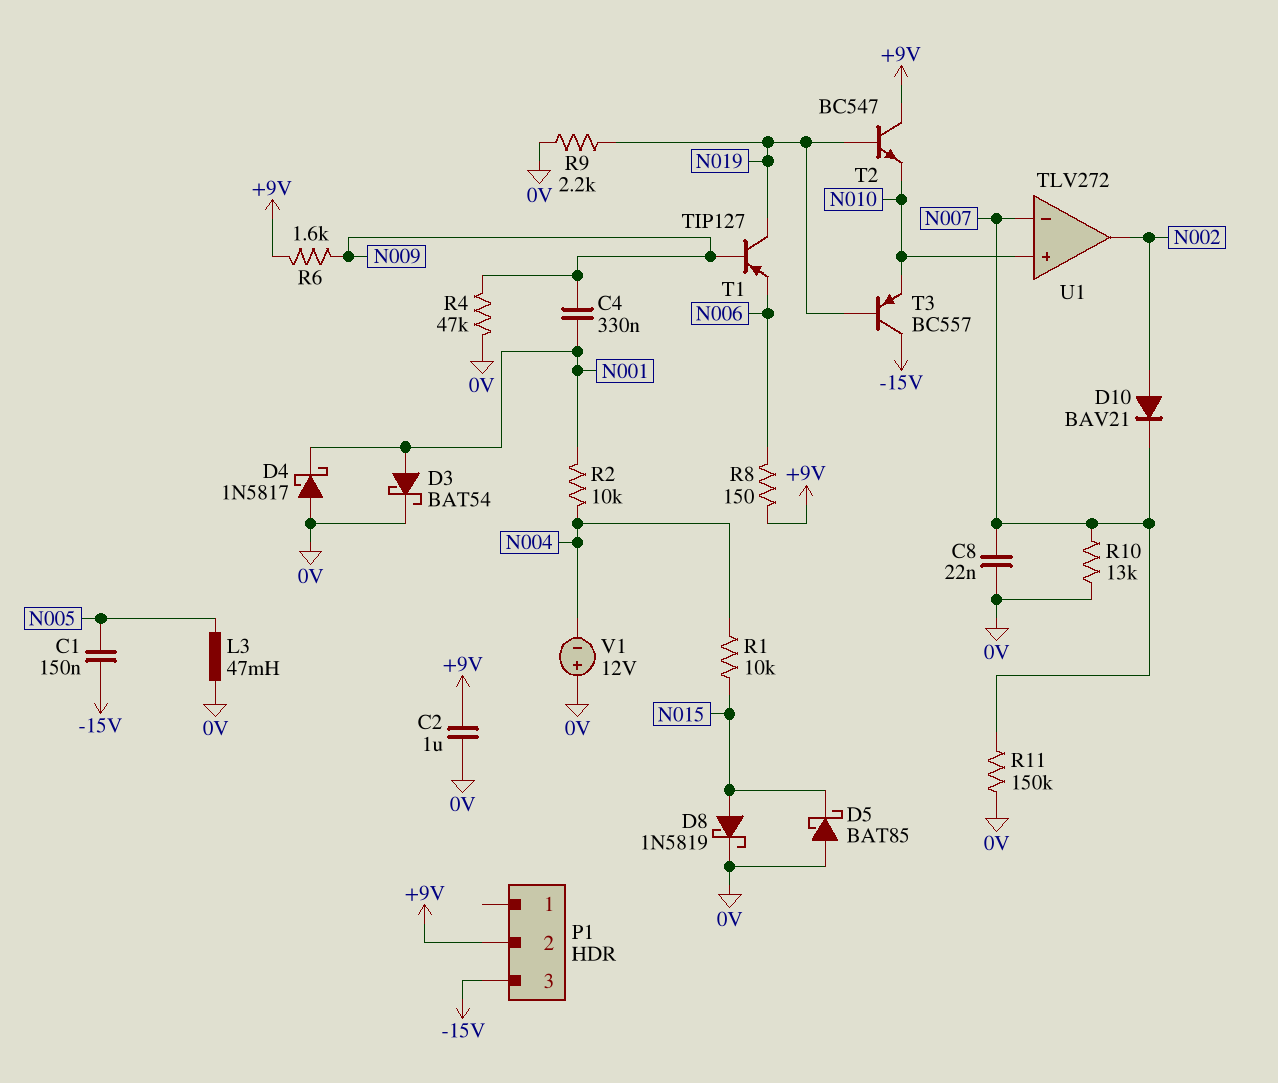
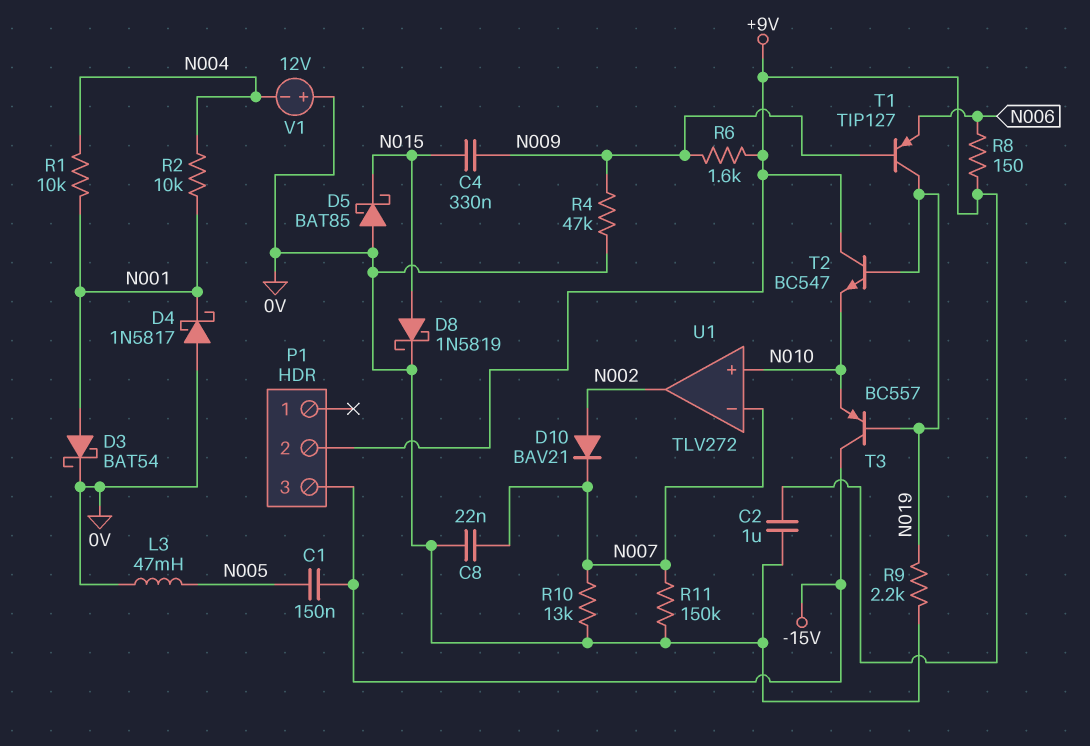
C4: 330nF (N001, N009) -> 330nF (N009, N015)
R1: 10k (N004, N015) -> 10k (N001, N004)

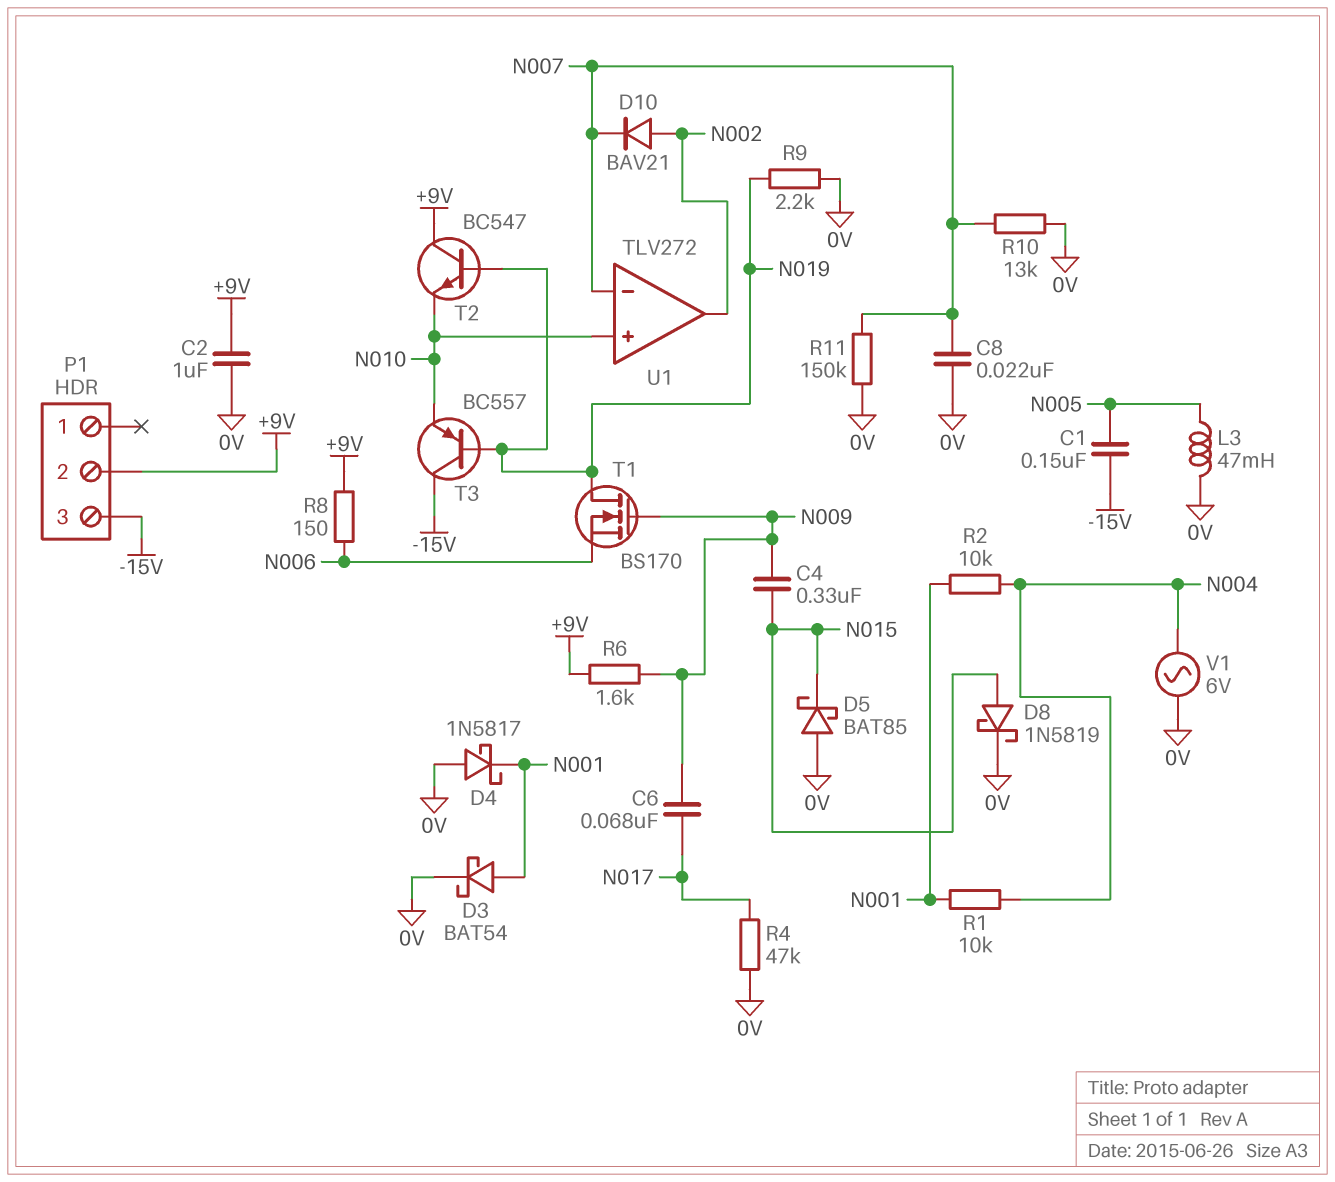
C6: none -> 68nF (N009, N017)
R4: 47k (0V, N009) -> 47k (0V, N017)
T1: PNP TIP127 (B N009, C N019, E N006) -> NMOS BS170 (G N009, D N019, S N006)
V1: 12V (plus 0V, minus N004) -> AC 6V (0V, N004)

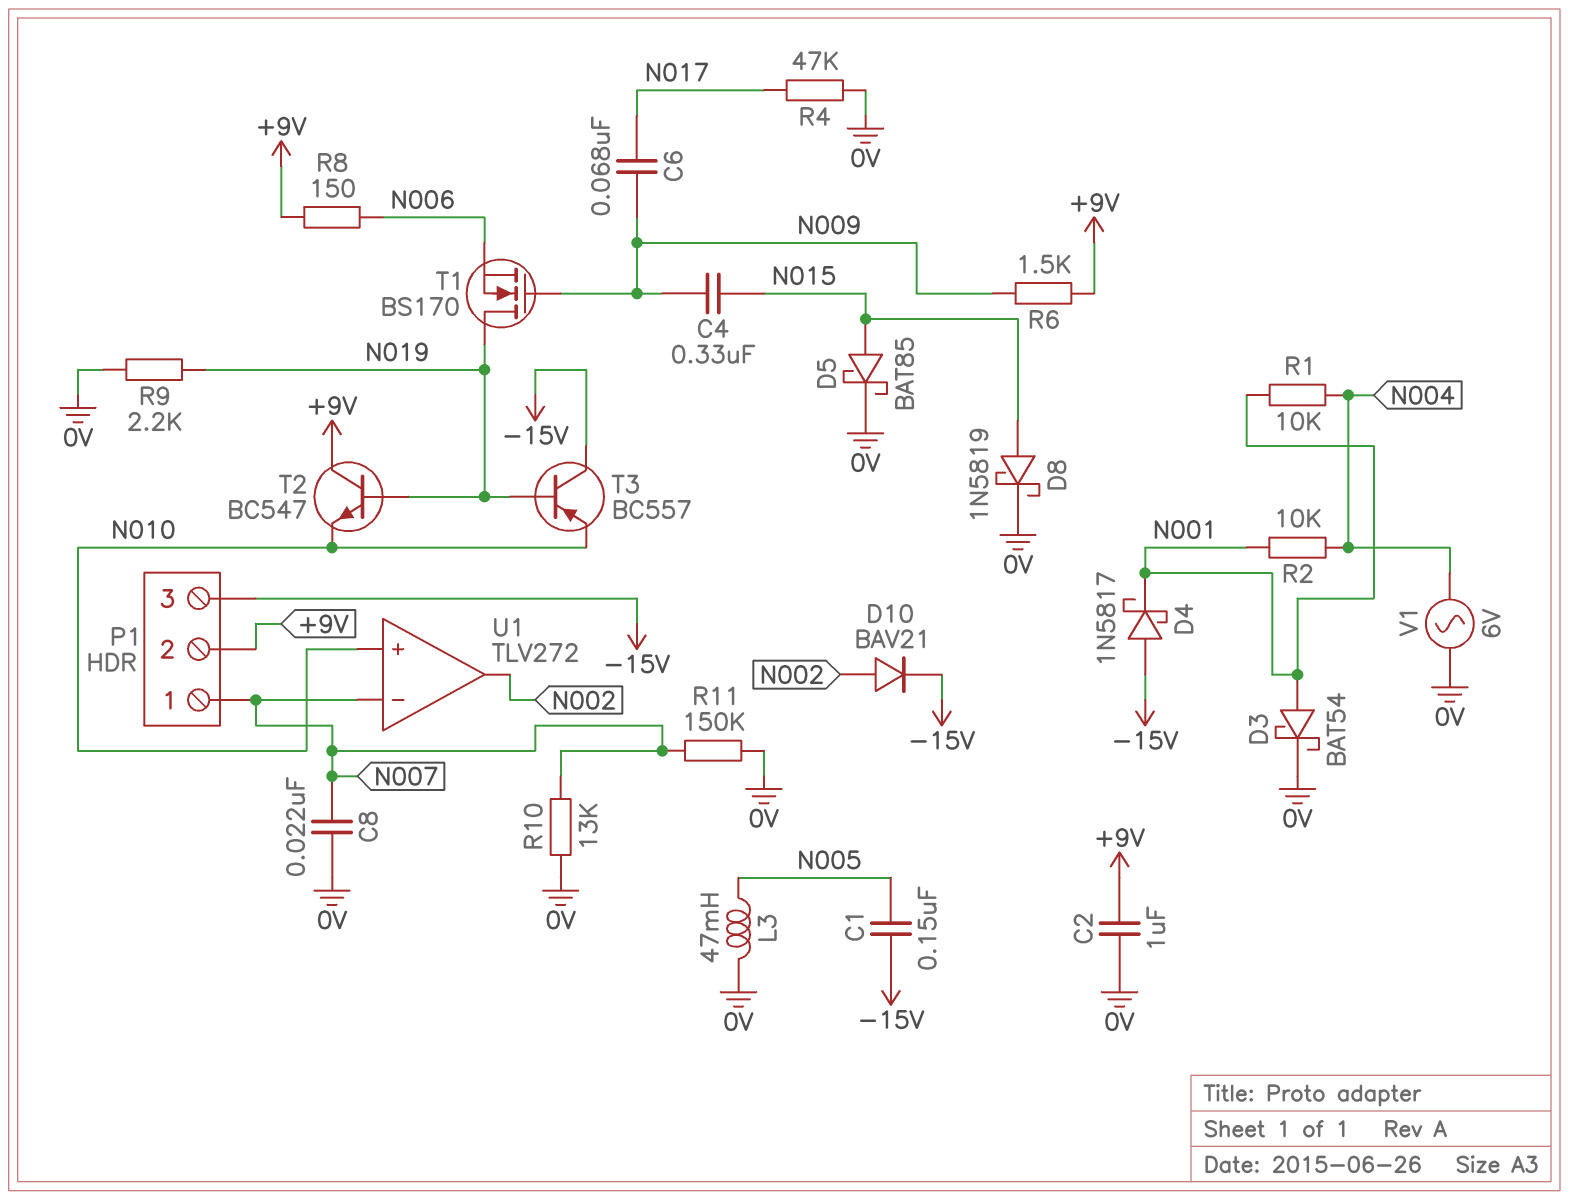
D4: schottky 1N5817 (A 0V, K N001) -> schottky 1N5817 (A -15V, K N001)
D5: schottky BAT85 (A 0V, K N015) -> schottky BAT85 (A N015, K 0V)
D10: diode BAV21 (A N002, K N007) -> diode BAV21 (A N002, K -15V)
P1 pin 1: none -> N007
R6: 1.6k (+9V, N009) -> 1.5k (+9V, N009)

